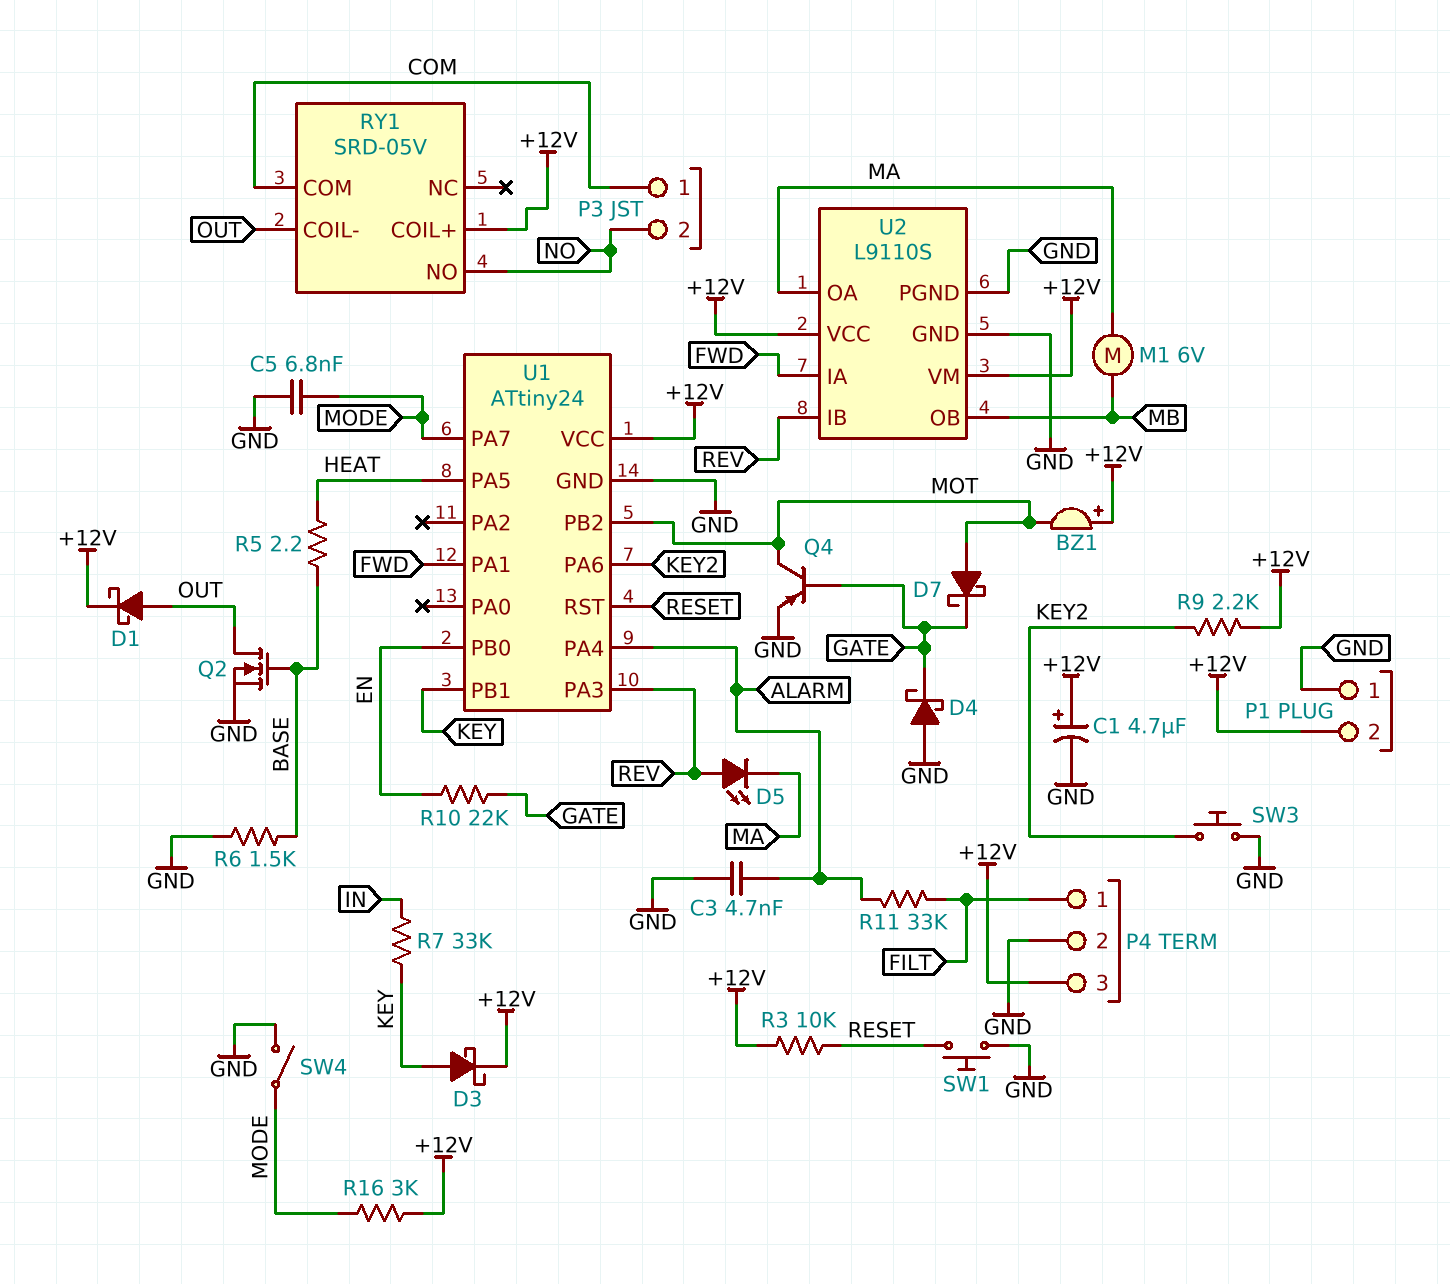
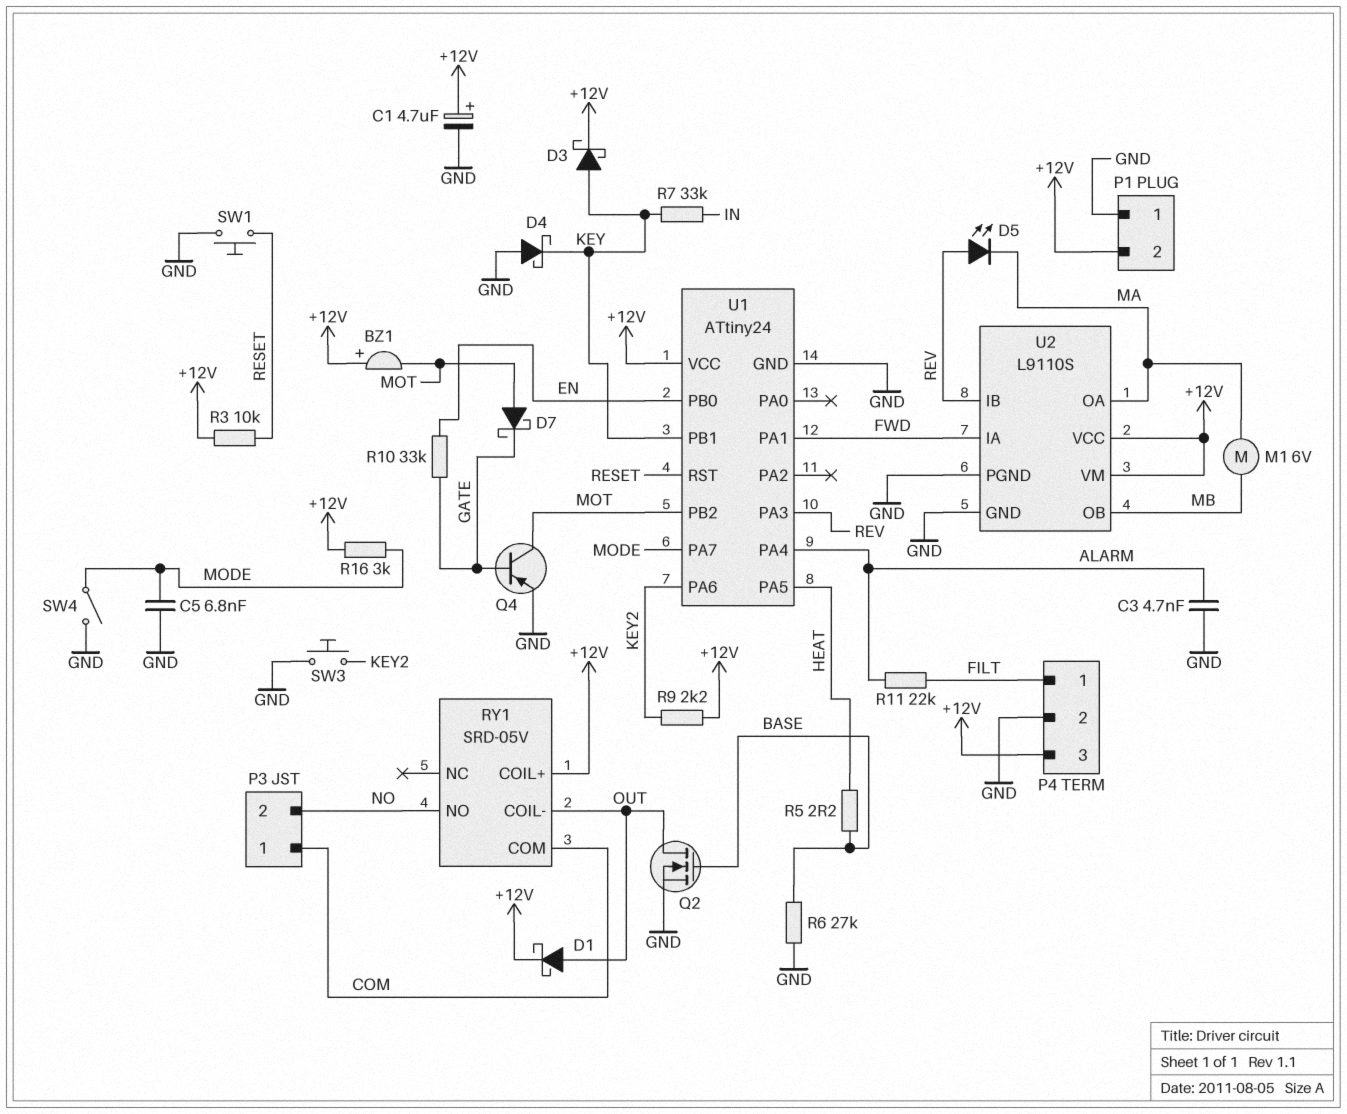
D4: schottky (A GND, K GATE) -> schottky (A GND, K KEY)
R6: 1.5k (BASE, GND) -> 27k (BASE, GND)
R10: 22k (EN, GATE) -> 33k (EN, GATE)
R11: 33k (ALARM, FILT) -> 22k (ALARM, FILT)

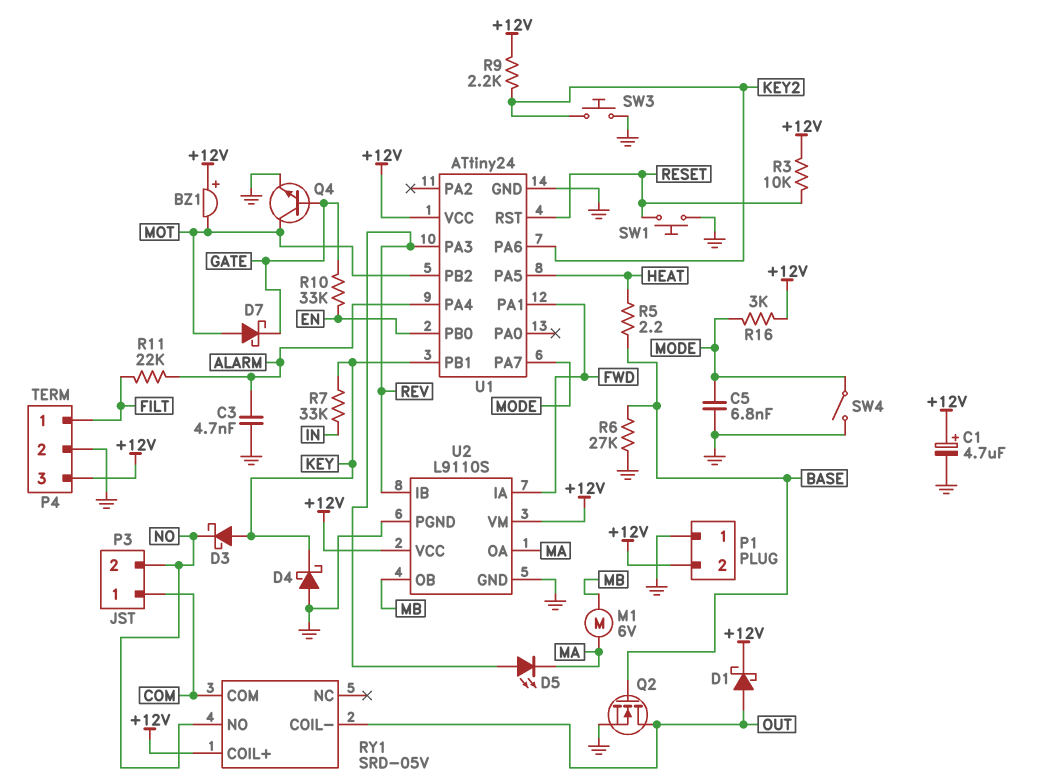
D3: schottky (A KEY, K +12V) -> schottky (A KEY, K NO)
Q4: PNP (B GATE, C MOT, E GND) -> NPN (B GATE, C MOT, E GND)

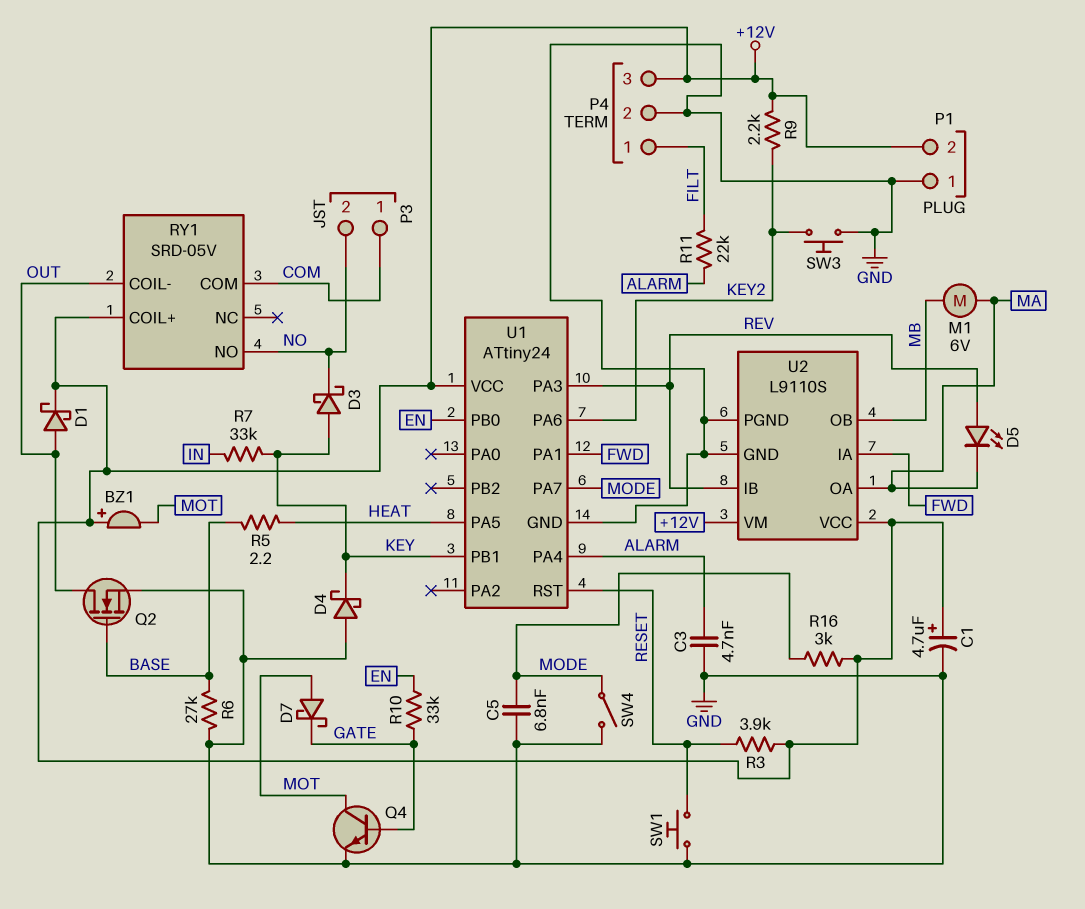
R3: 10k (+12V, RESET) -> 3.9k (+12V, RESET)
U1 pin PB2: MOT -> none

